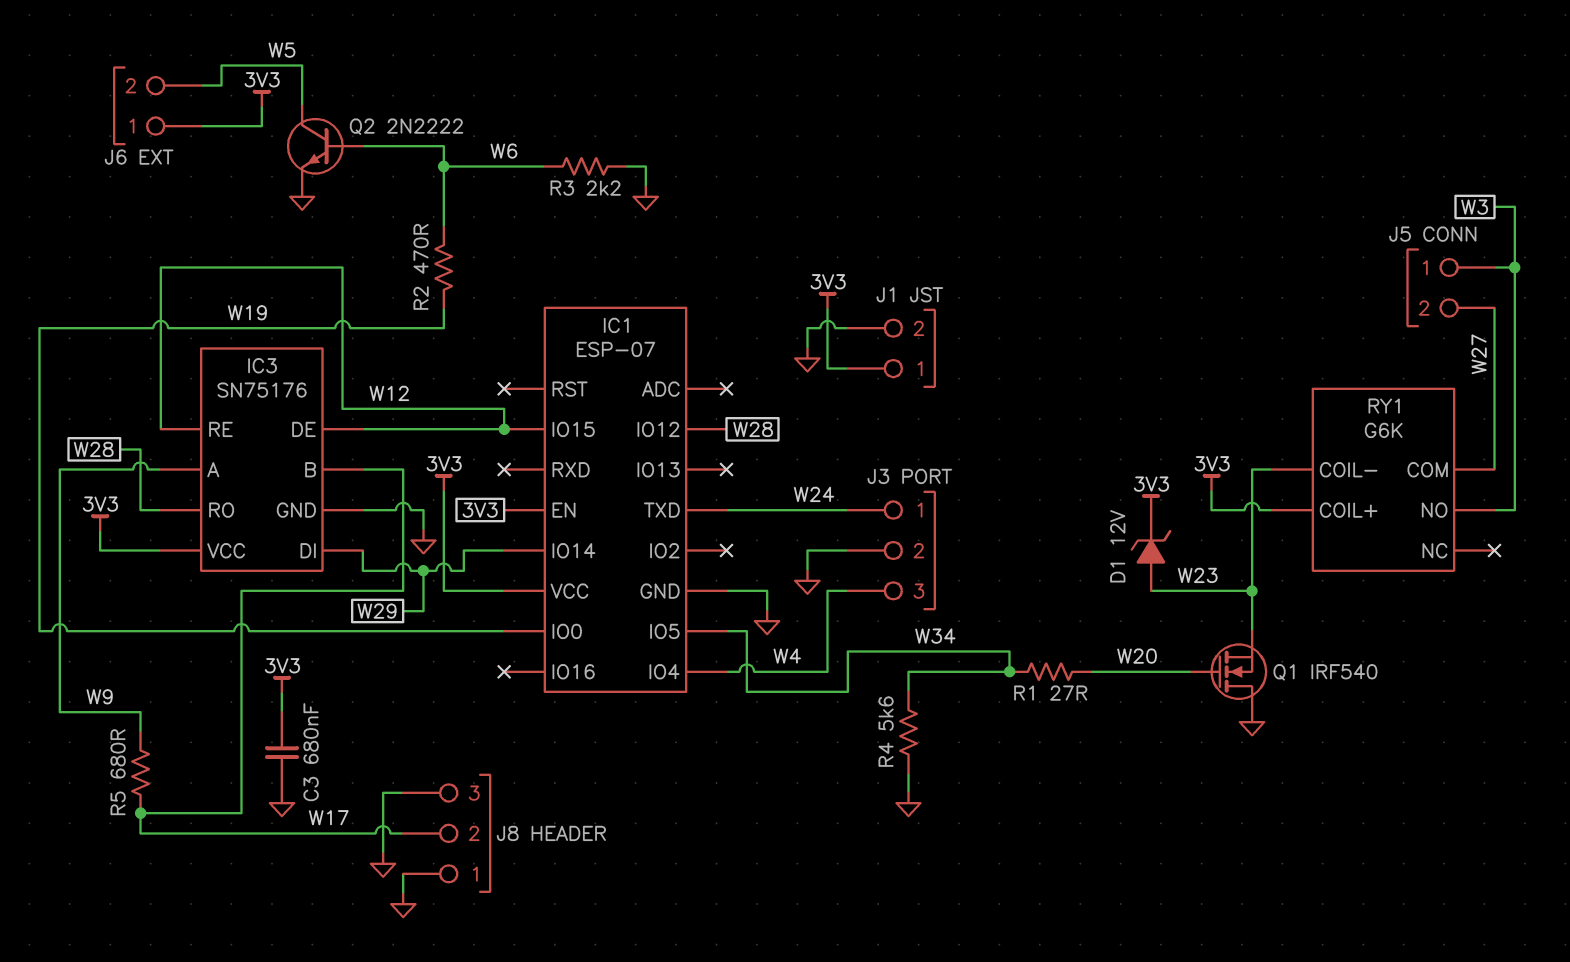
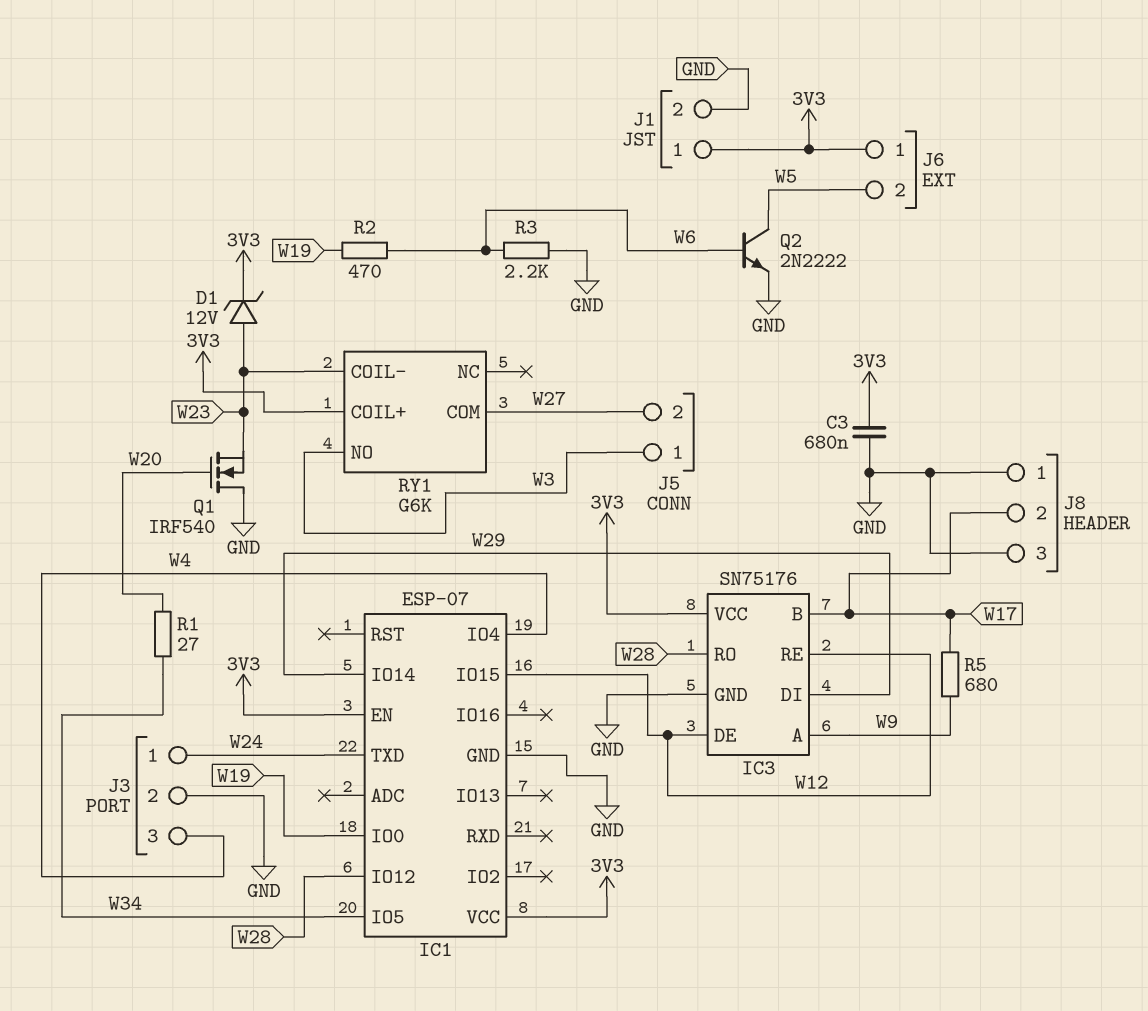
R4: 5.6k (GND, W34) -> none

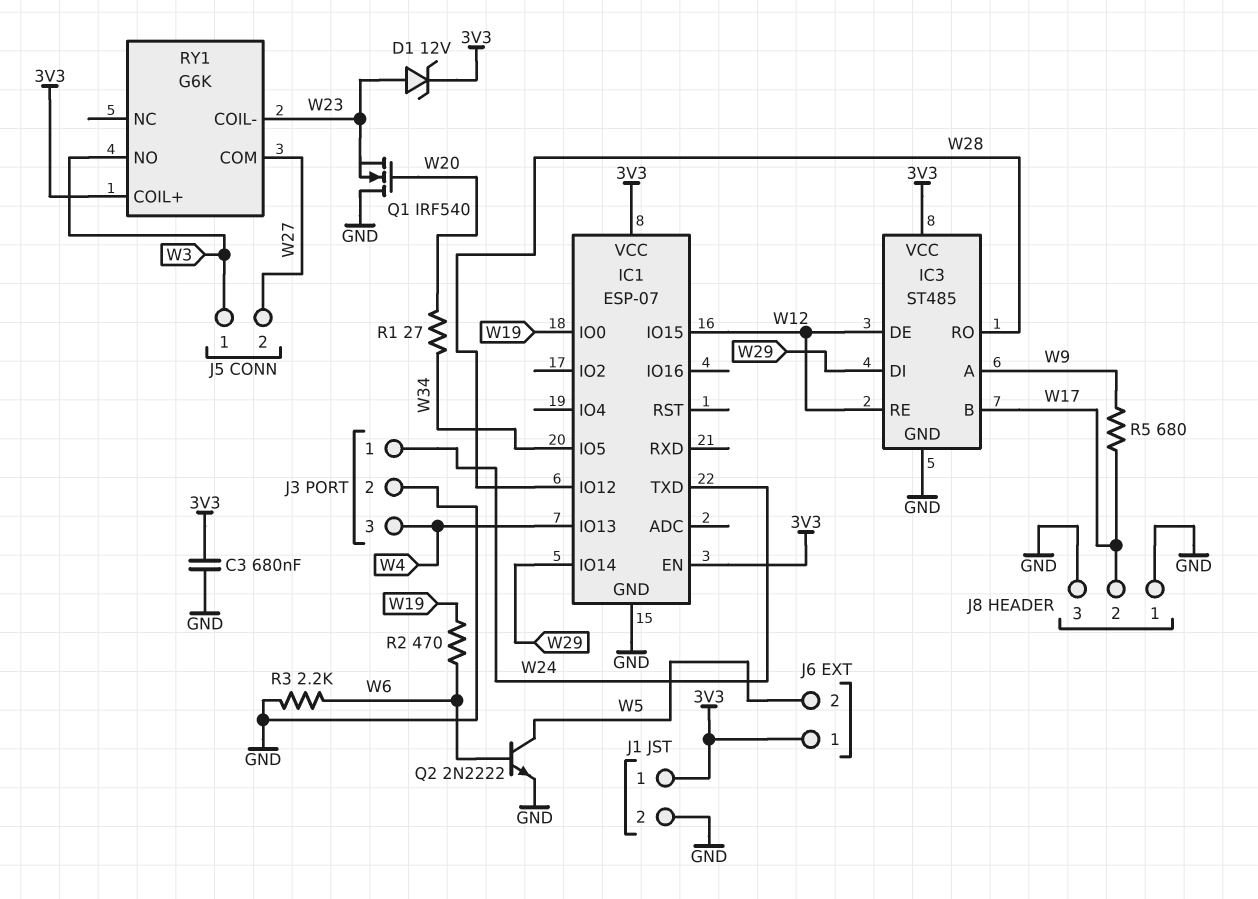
IC1 pin IO4: W4 -> none
IC1 pin IO13: none -> W4
IC3: SN75176 -> ST485

